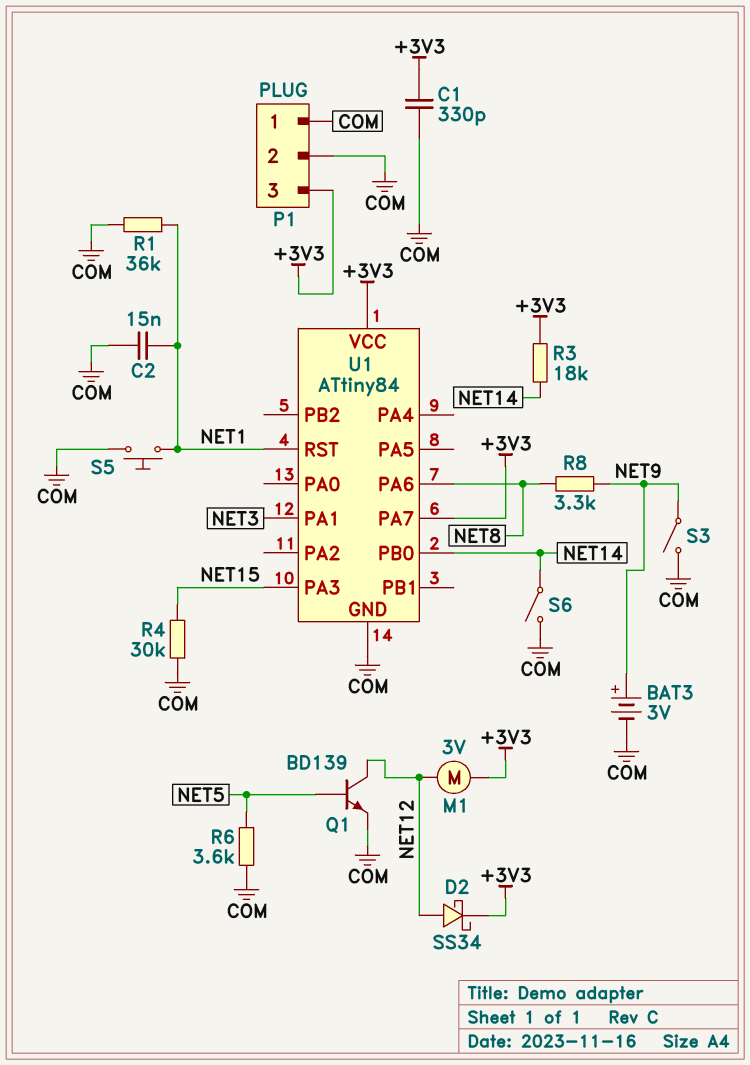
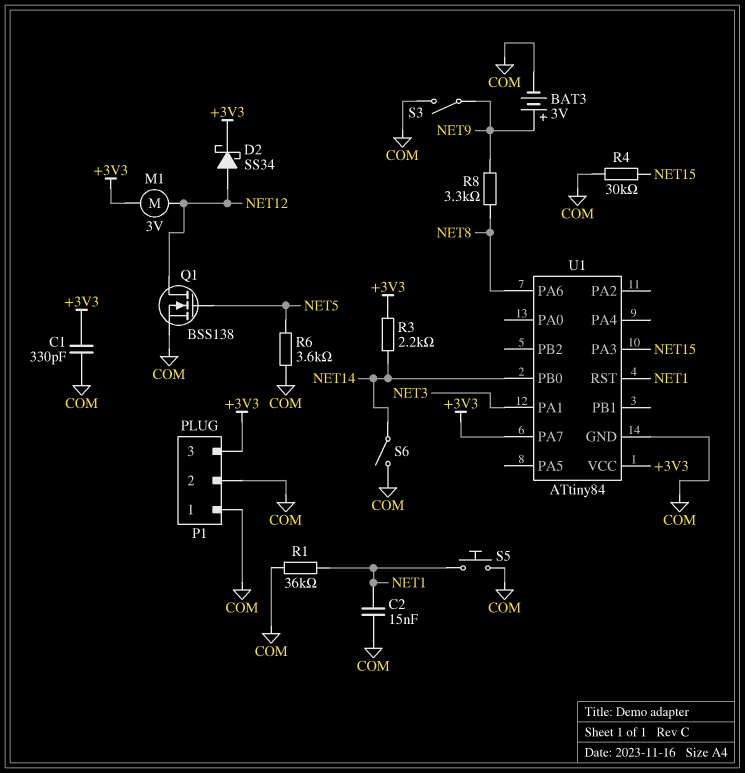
Q1: NPN BD139 (B NET5, C NET12, E COM) -> NMOS BSS138 (G NET5, D NET12, S COM)
R3: 18k (+3V3, NET14) -> 2.2k (+3V3, NET14)

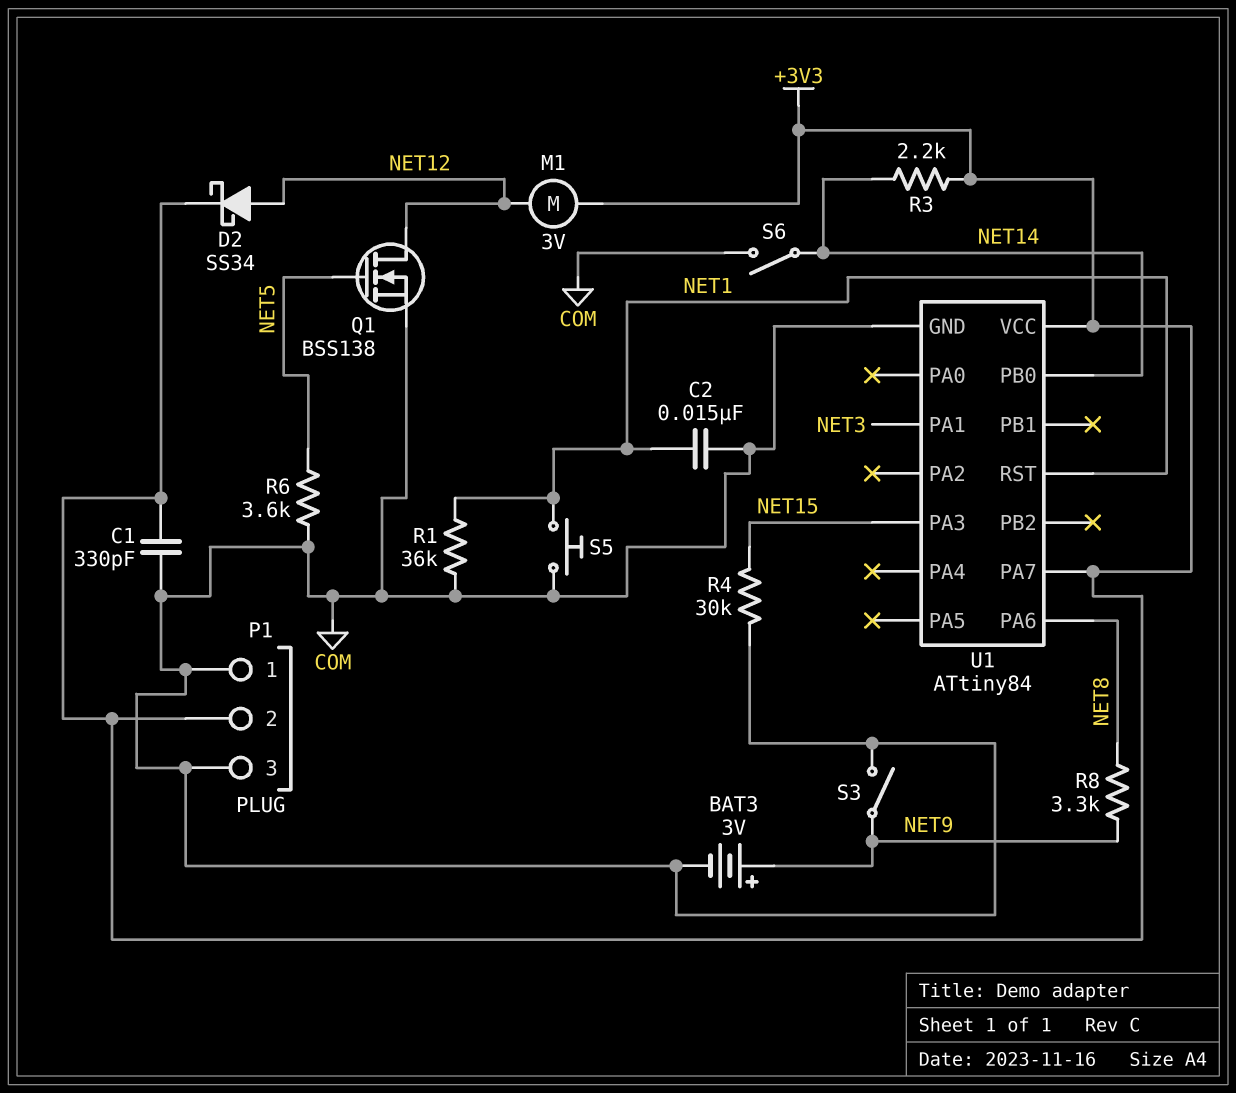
P1 pin 2: COM -> +3V3
P1 pin 3: +3V3 -> COM

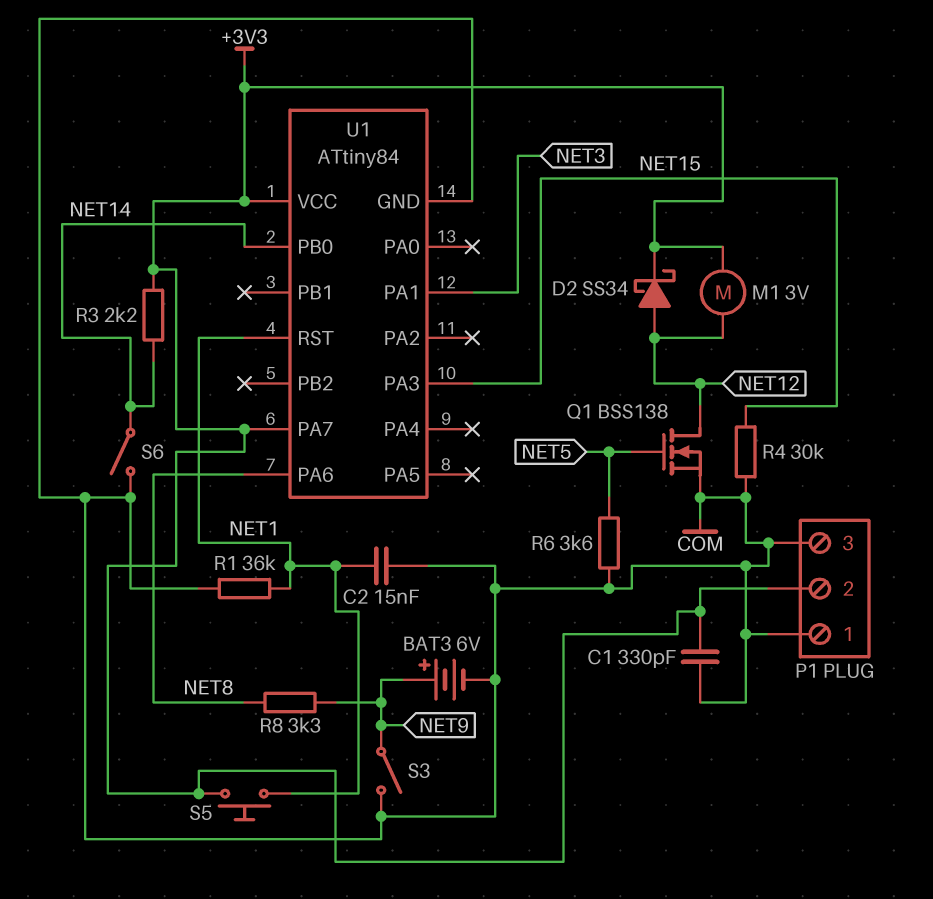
BAT3: 3V (plus NET9, minus COM) -> 6V (plus NET9, minus COM)
S5: button (COM, NET1) -> button (+3V3, NET1)

